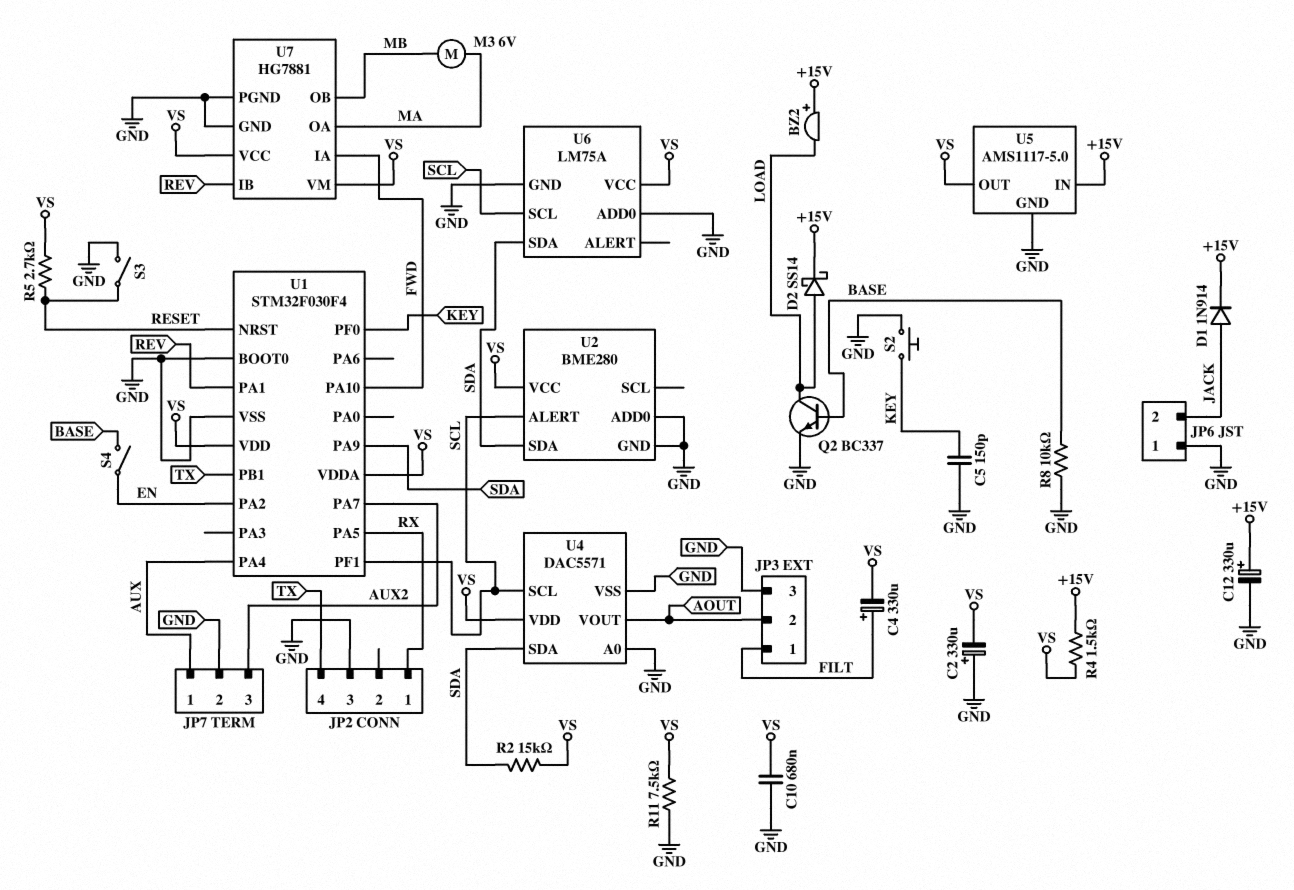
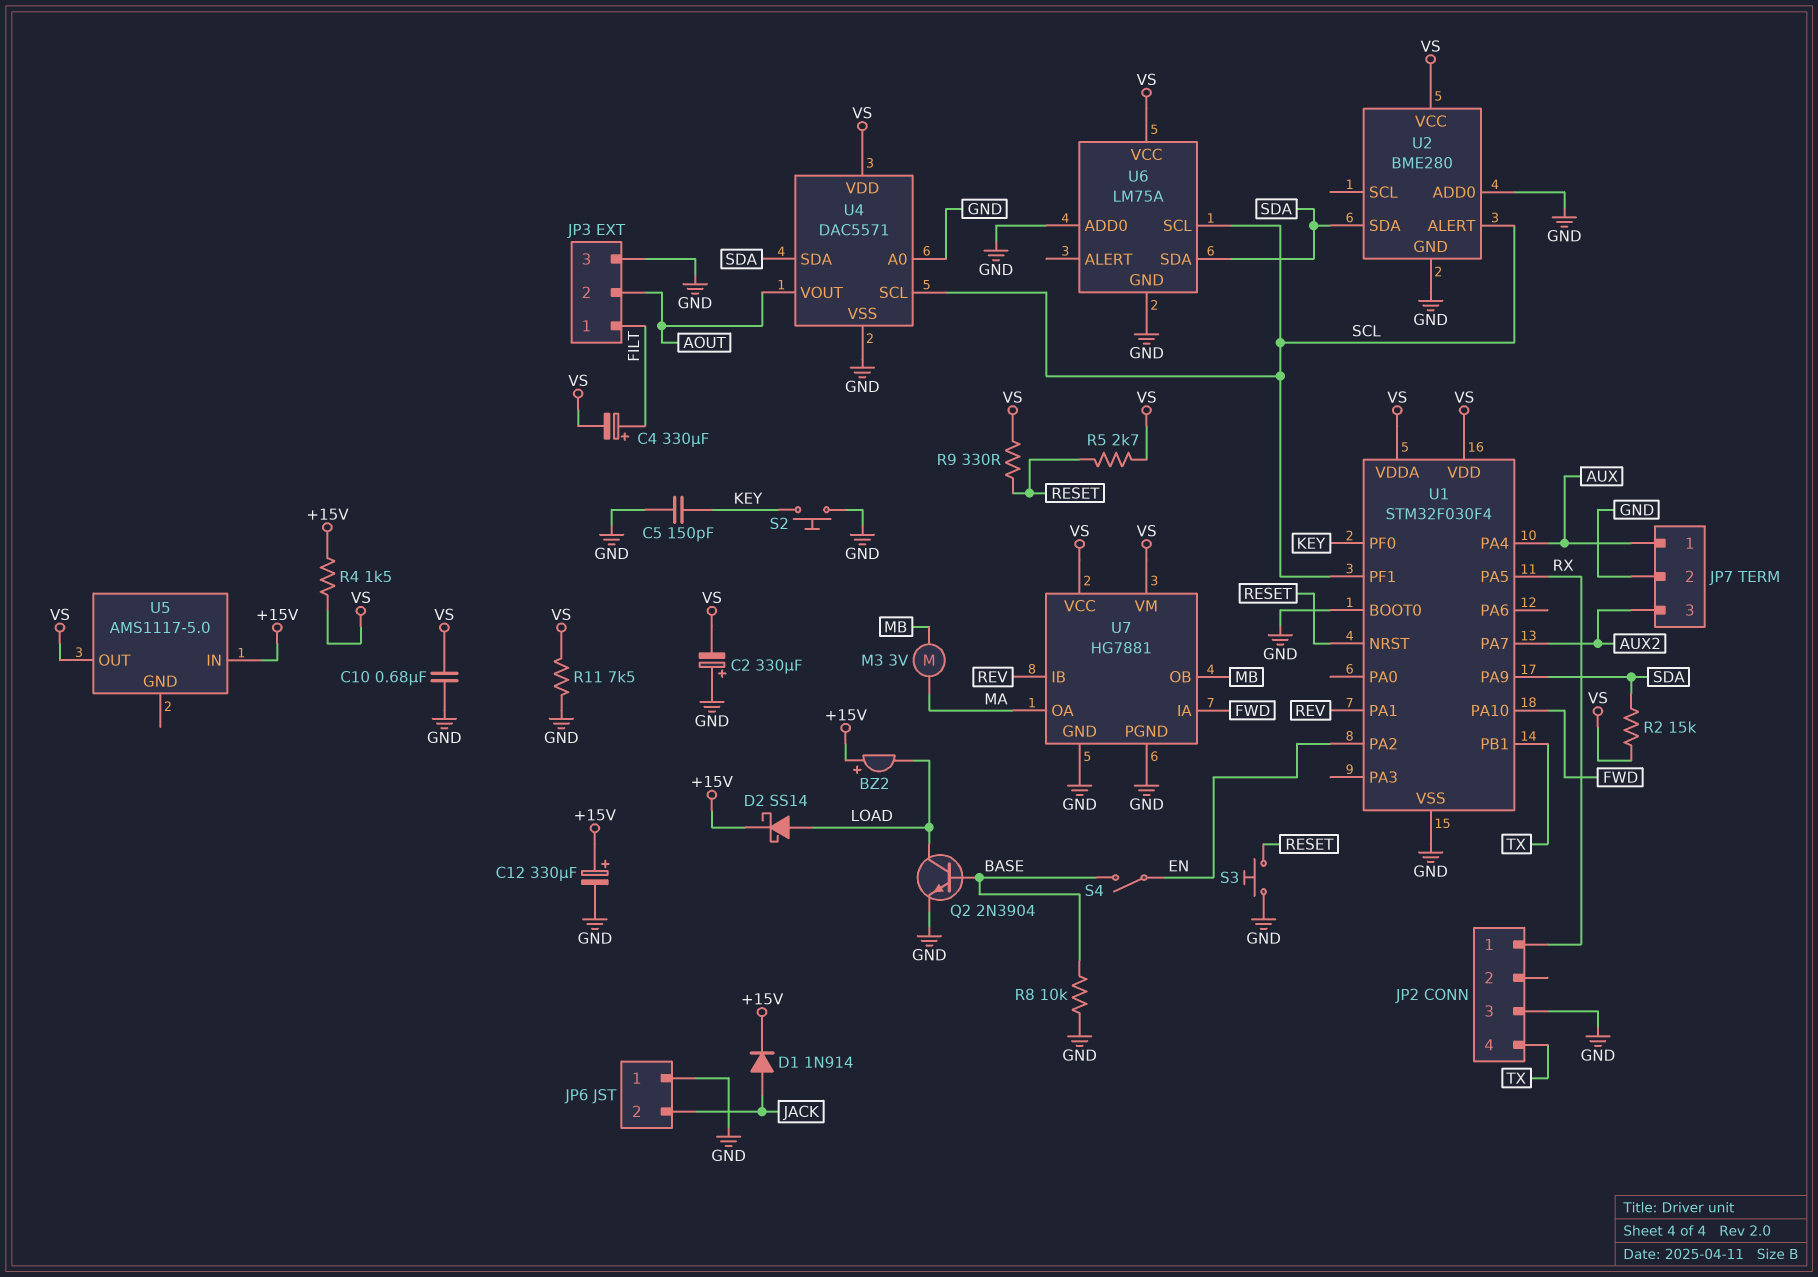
M3: motor 6V (MA, MB) -> motor 3V (MA, MB)
Q2: NPN BC337 (B BASE, C LOAD, E GND) -> NPN 2N3904 (B BASE, C LOAD, E GND)
R9: none -> 330 (RESET, VS)
S3: switch (GND, RESET) -> button (GND, RESET)
U5 pin GND: GND -> none

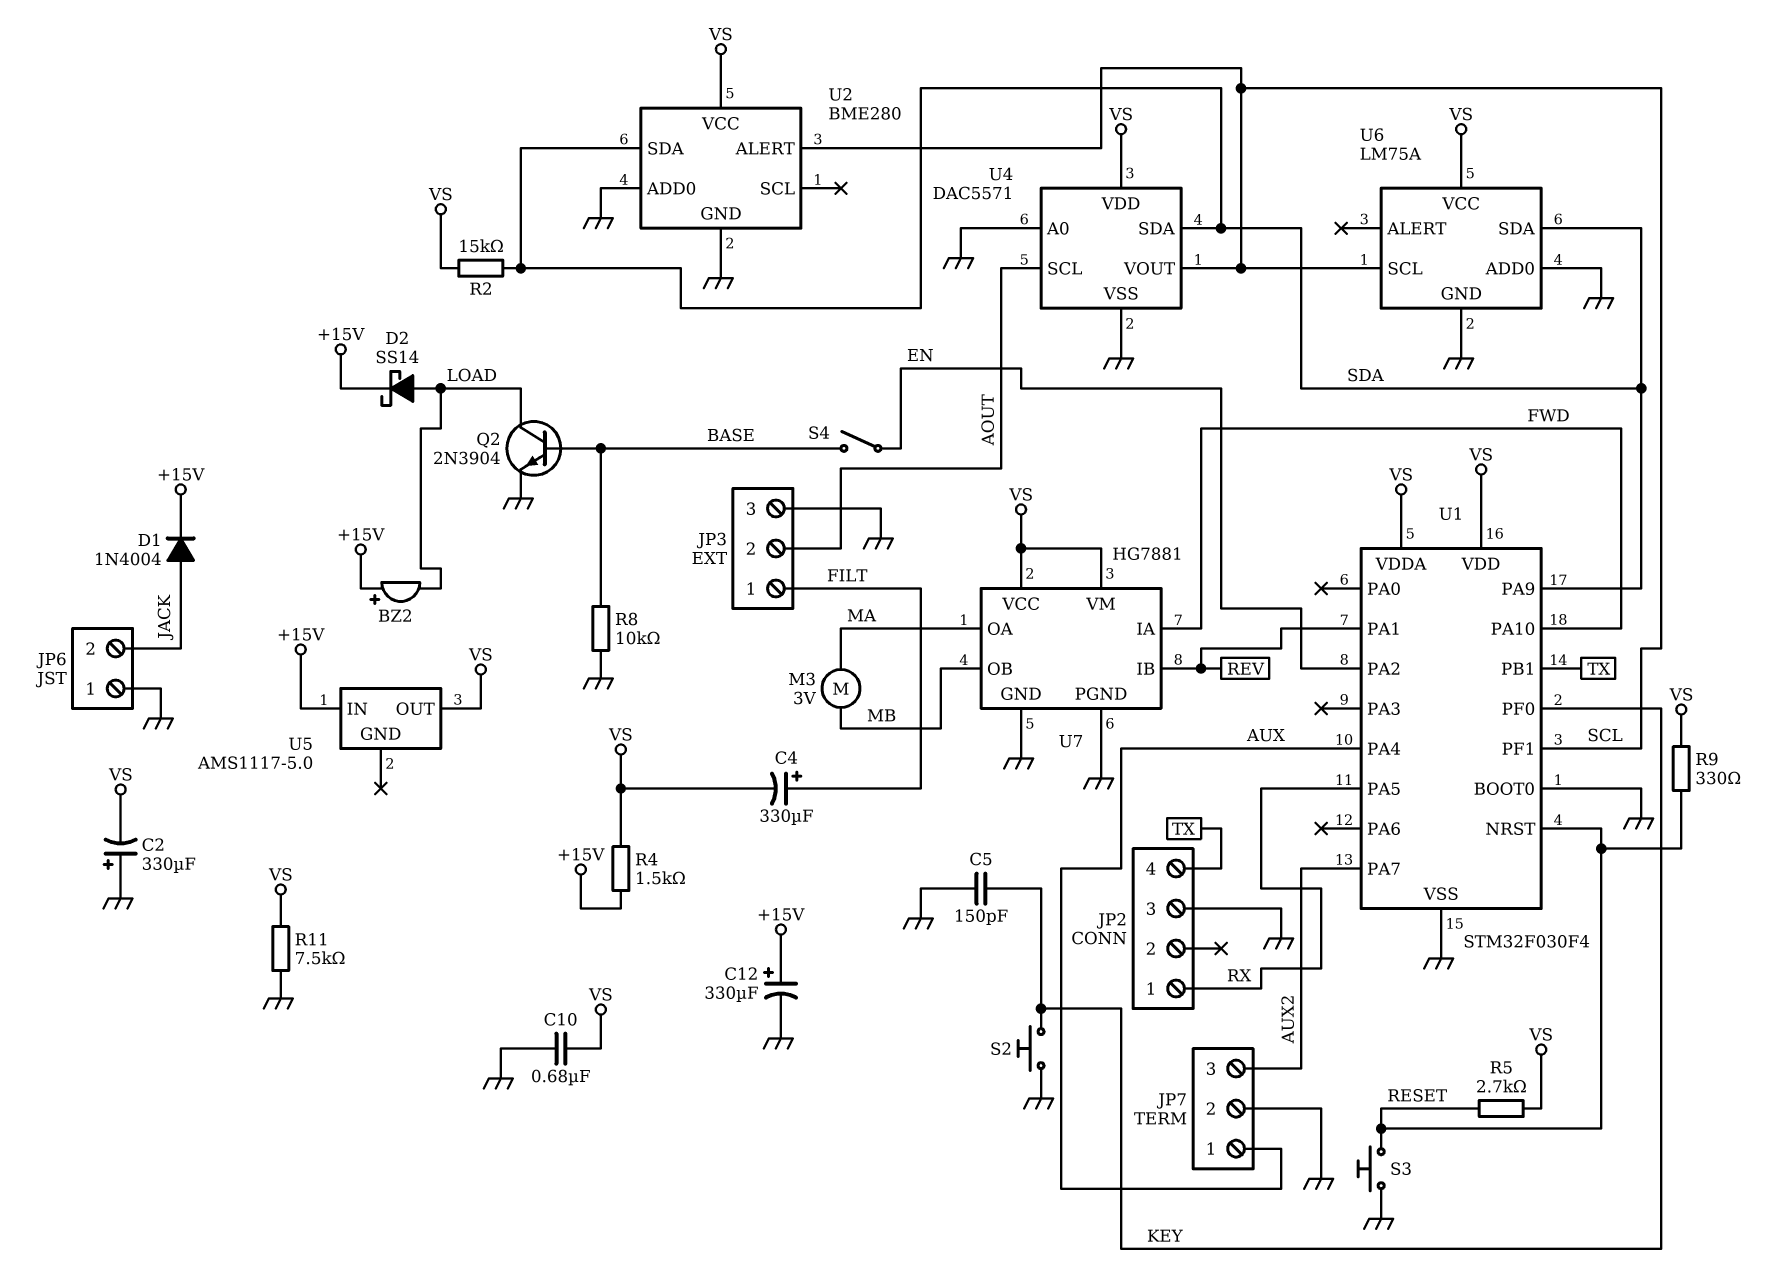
D1: diode 1N914 (A JACK, K +15V) -> diode 1N4004 (A JACK, K +15V)
U4 pin SCL: SCL -> AOUT
U4 pin VOUT: AOUT -> SCL

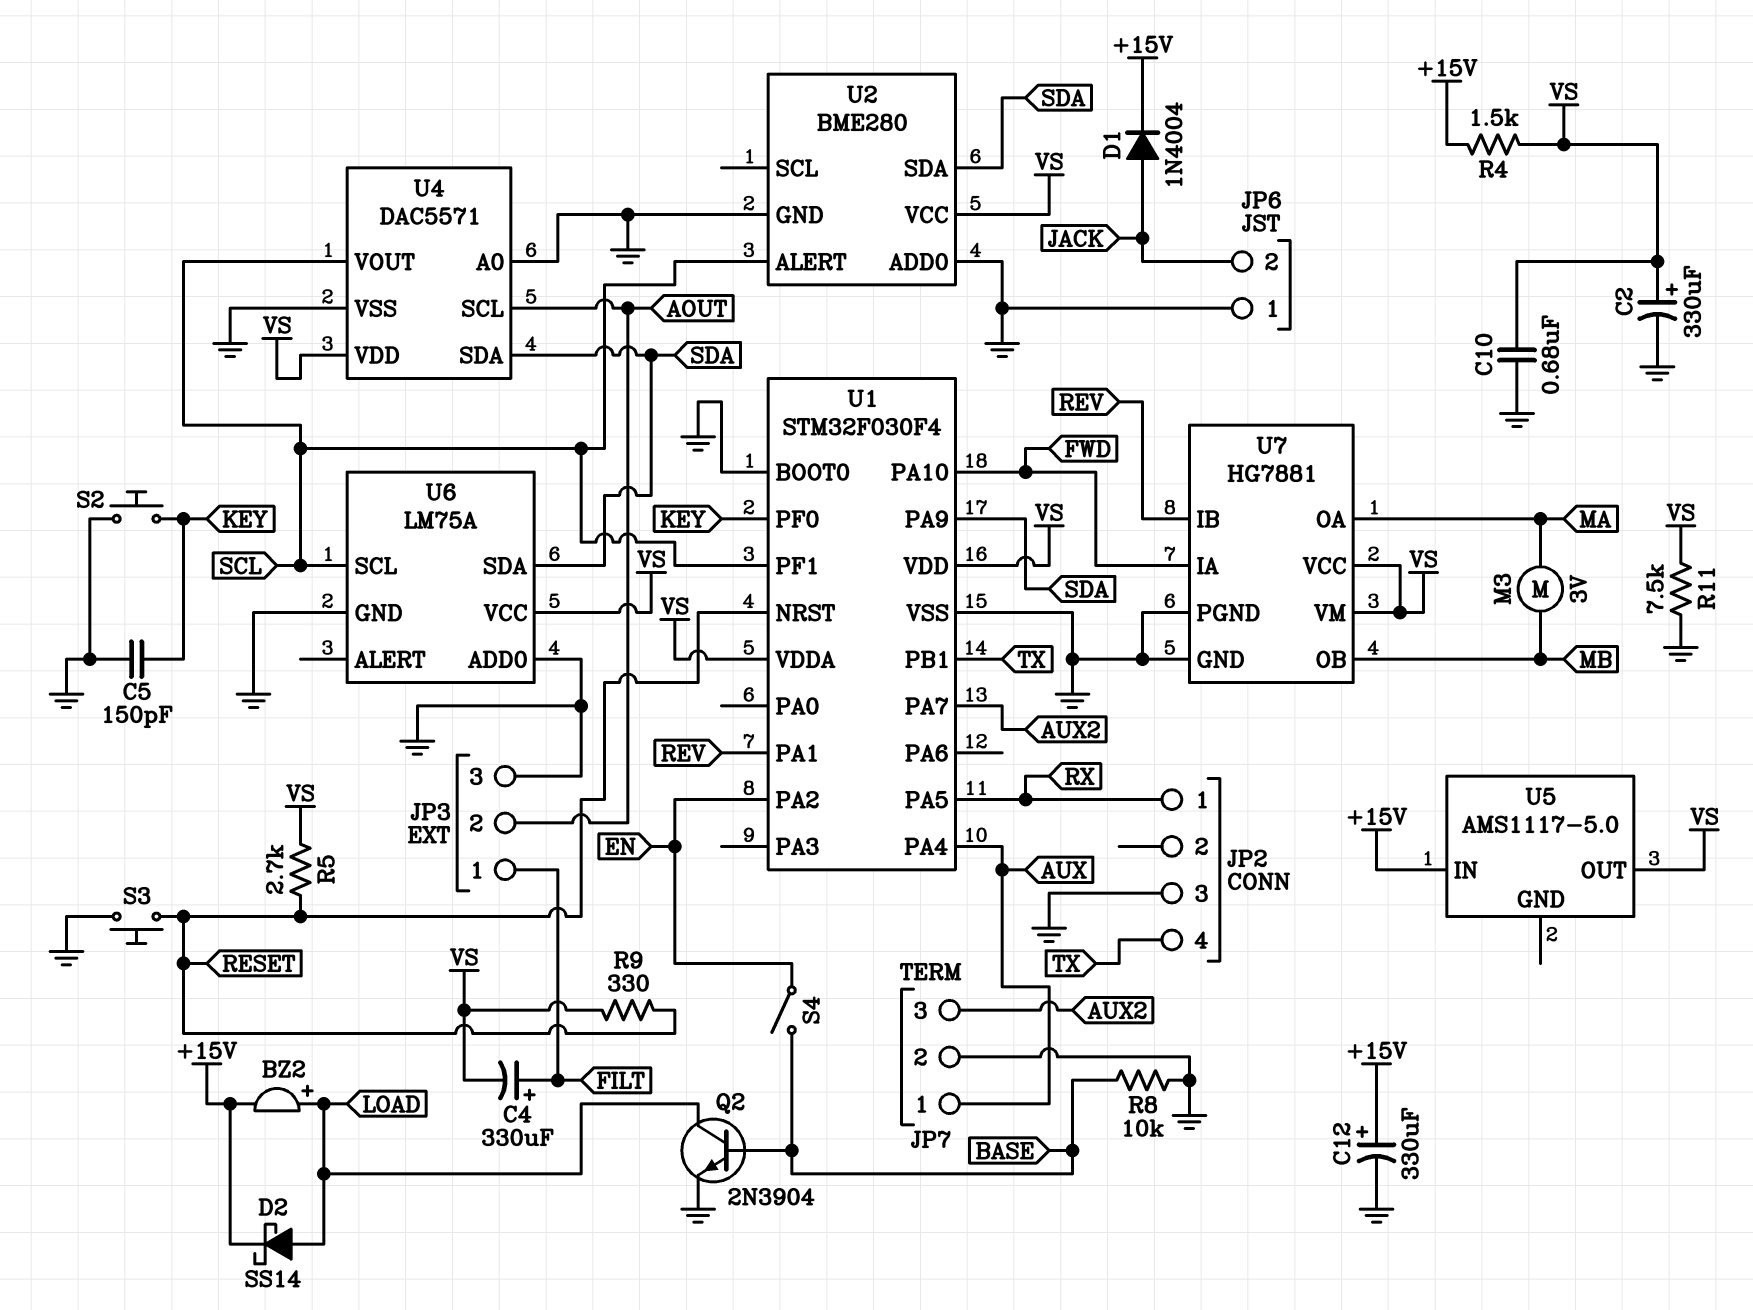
BZ2: buzzer (plus +15V, minus LOAD) -> buzzer (plus LOAD, minus +15V)
C2: 330uF (plus GND, minus VS) -> 330uF (plus VS, minus GND)
R2: 15k (SDA, VS) -> none

